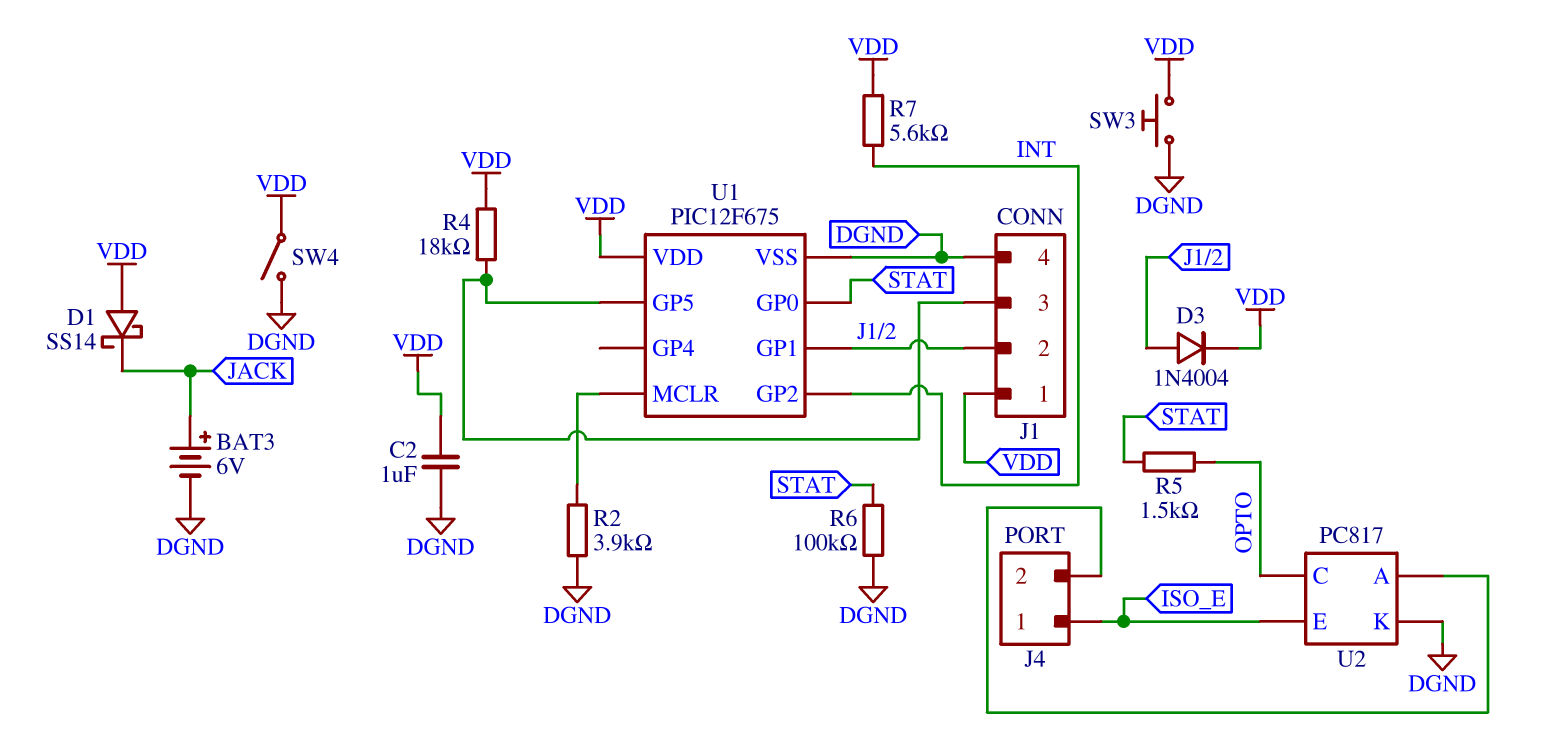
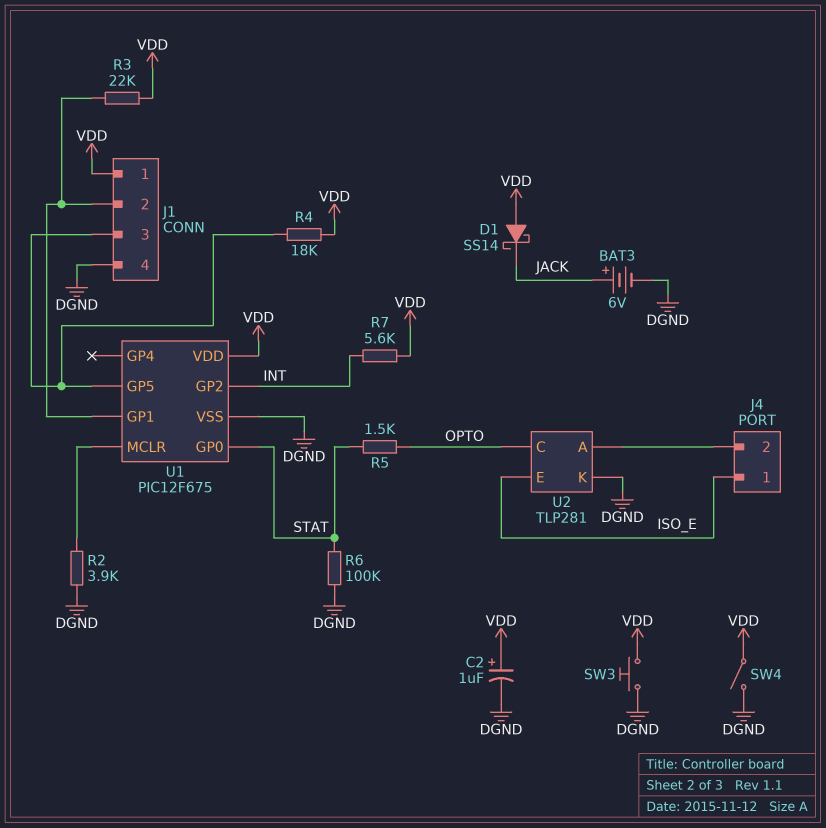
C2: 1uF (DGND, VDD) -> 1uF (plus VDD, minus DGND)
D3: diode 1N4004 (A J1/2, K VDD) -> none
R3: none -> 22k (J1/2, VDD)
U2: PC817 -> TLP281

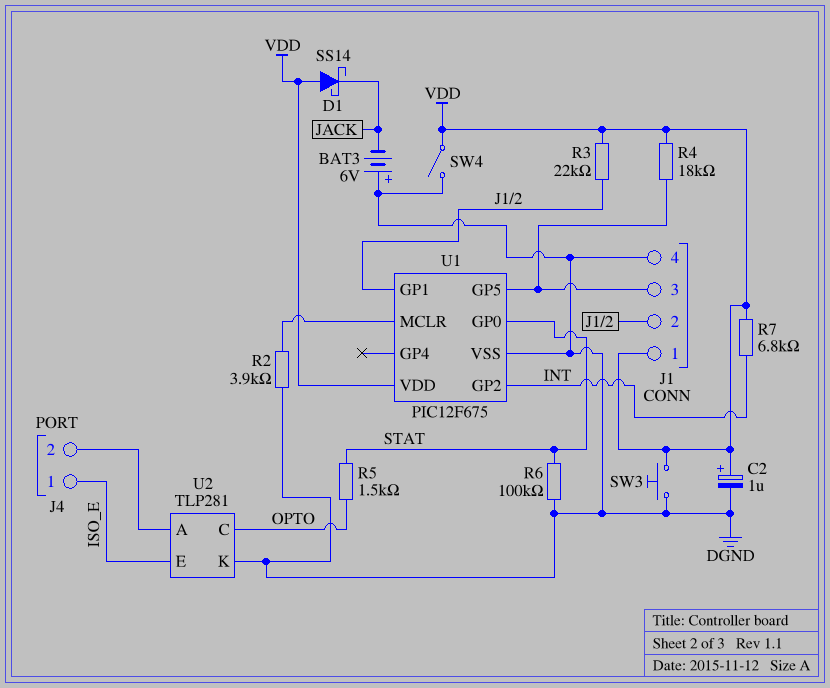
BAT3: 6V (plus JACK, minus DGND) -> 6V (plus DGND, minus JACK)
R7: 5.6k (INT, VDD) -> 6.8k (INT, VDD)

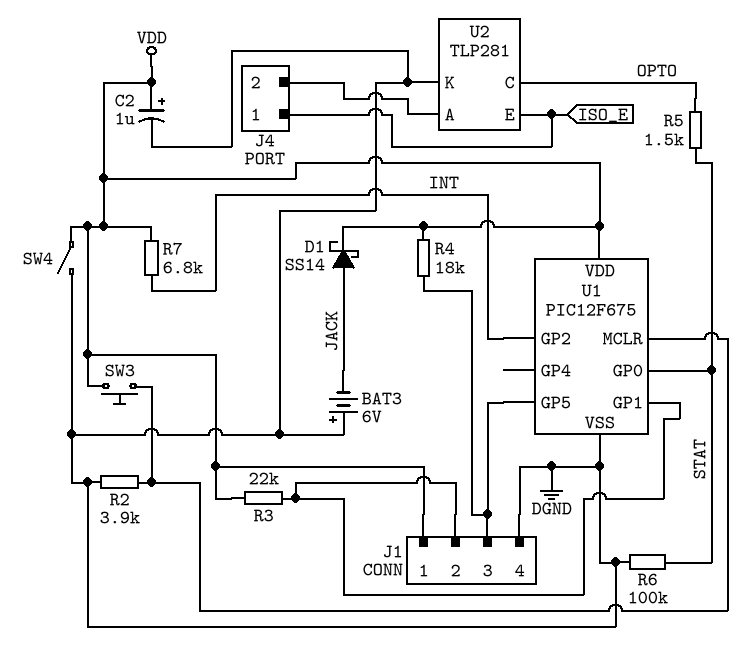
D1: schottky SS14 (A VDD, K JACK) -> schottky SS14 (A JACK, K VDD)
SW3: button (DGND, VDD) -> button (U1/MCLR, VDD)

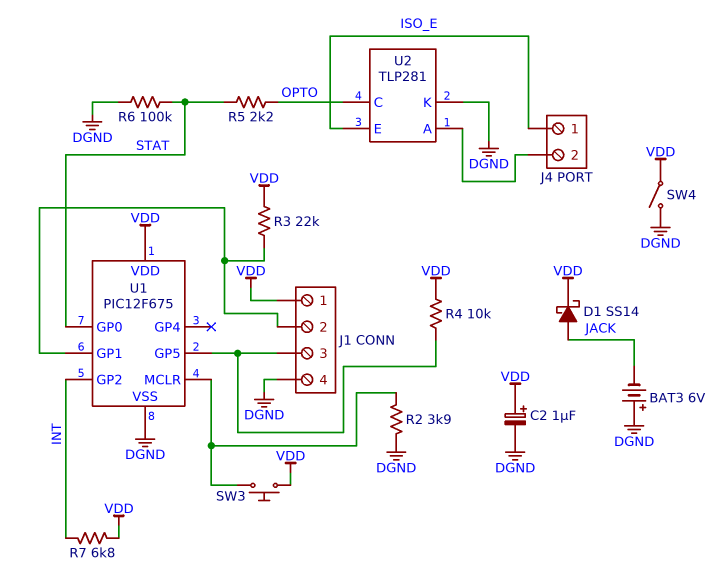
R4: 18k (J1/3, VDD) -> 10k (J1/3, VDD)
R5: 1.5k (OPTO, STAT) -> 2.2k (OPTO, STAT)

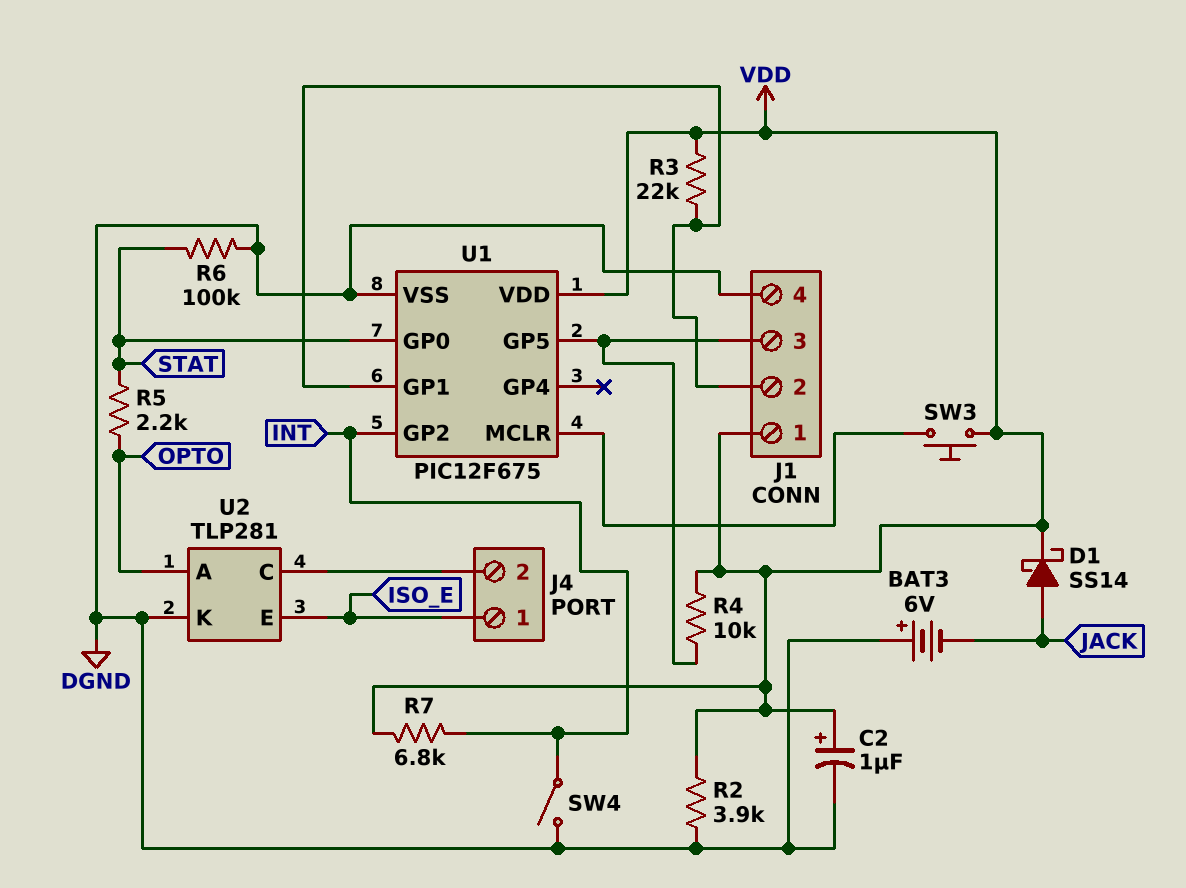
R2: 3.9k (DGND, U1/MCLR) -> 3.9k (DGND, VDD)
SW4: switch (DGND, VDD) -> switch (DGND, INT)
U2 pin A: J4/2 -> OPTO
U2 pin C: OPTO -> J4/2

